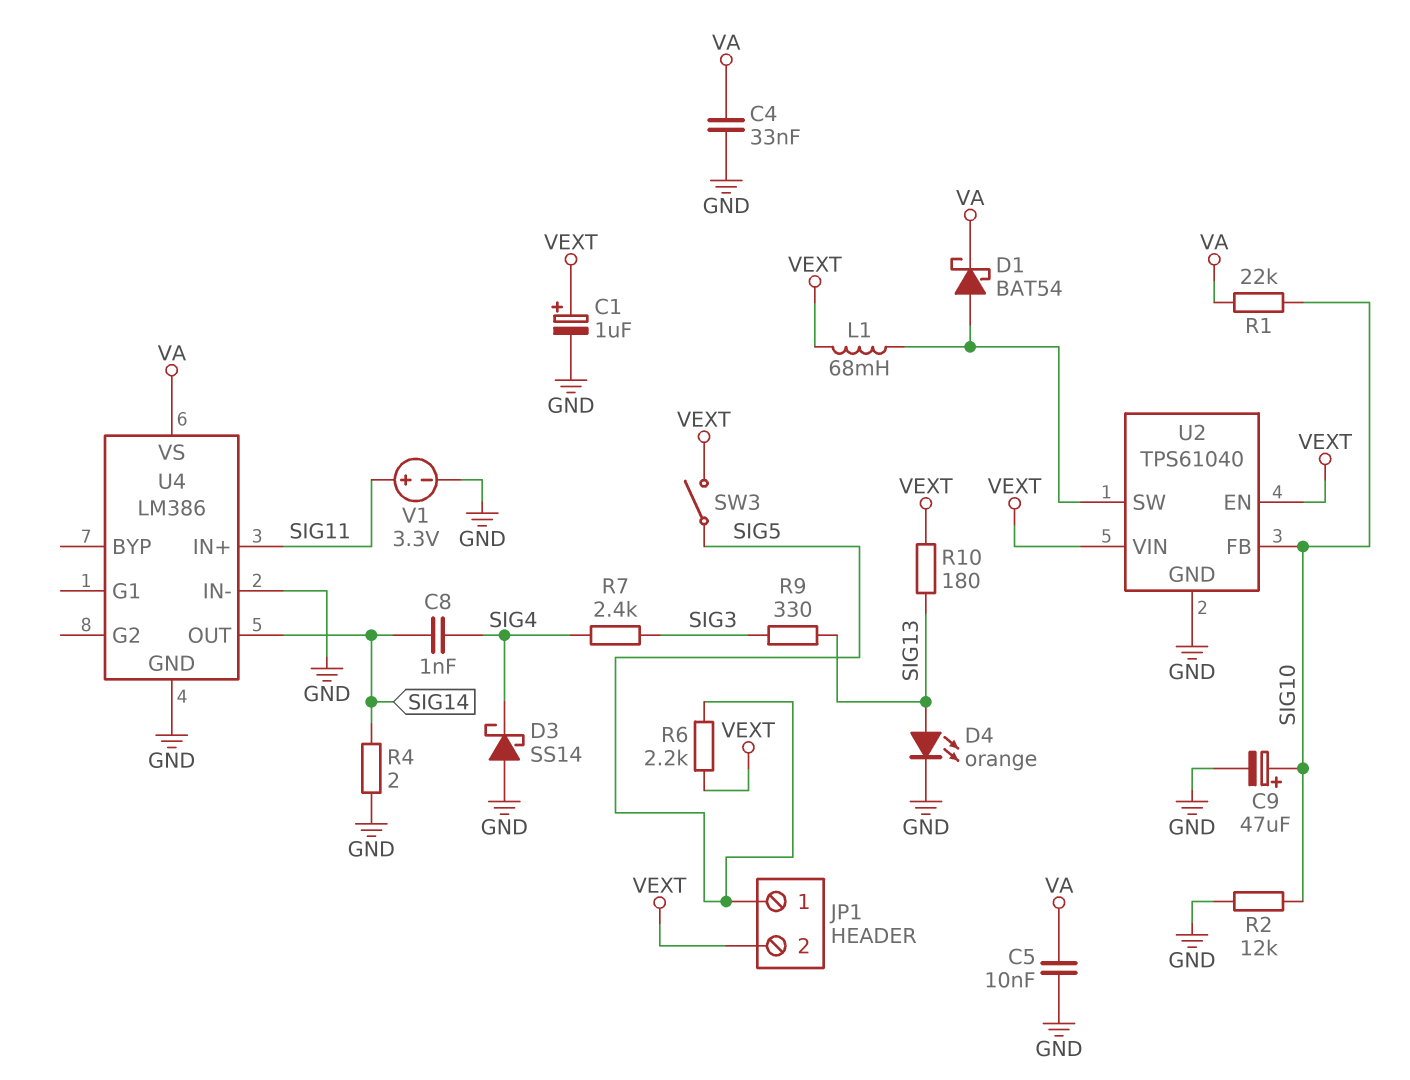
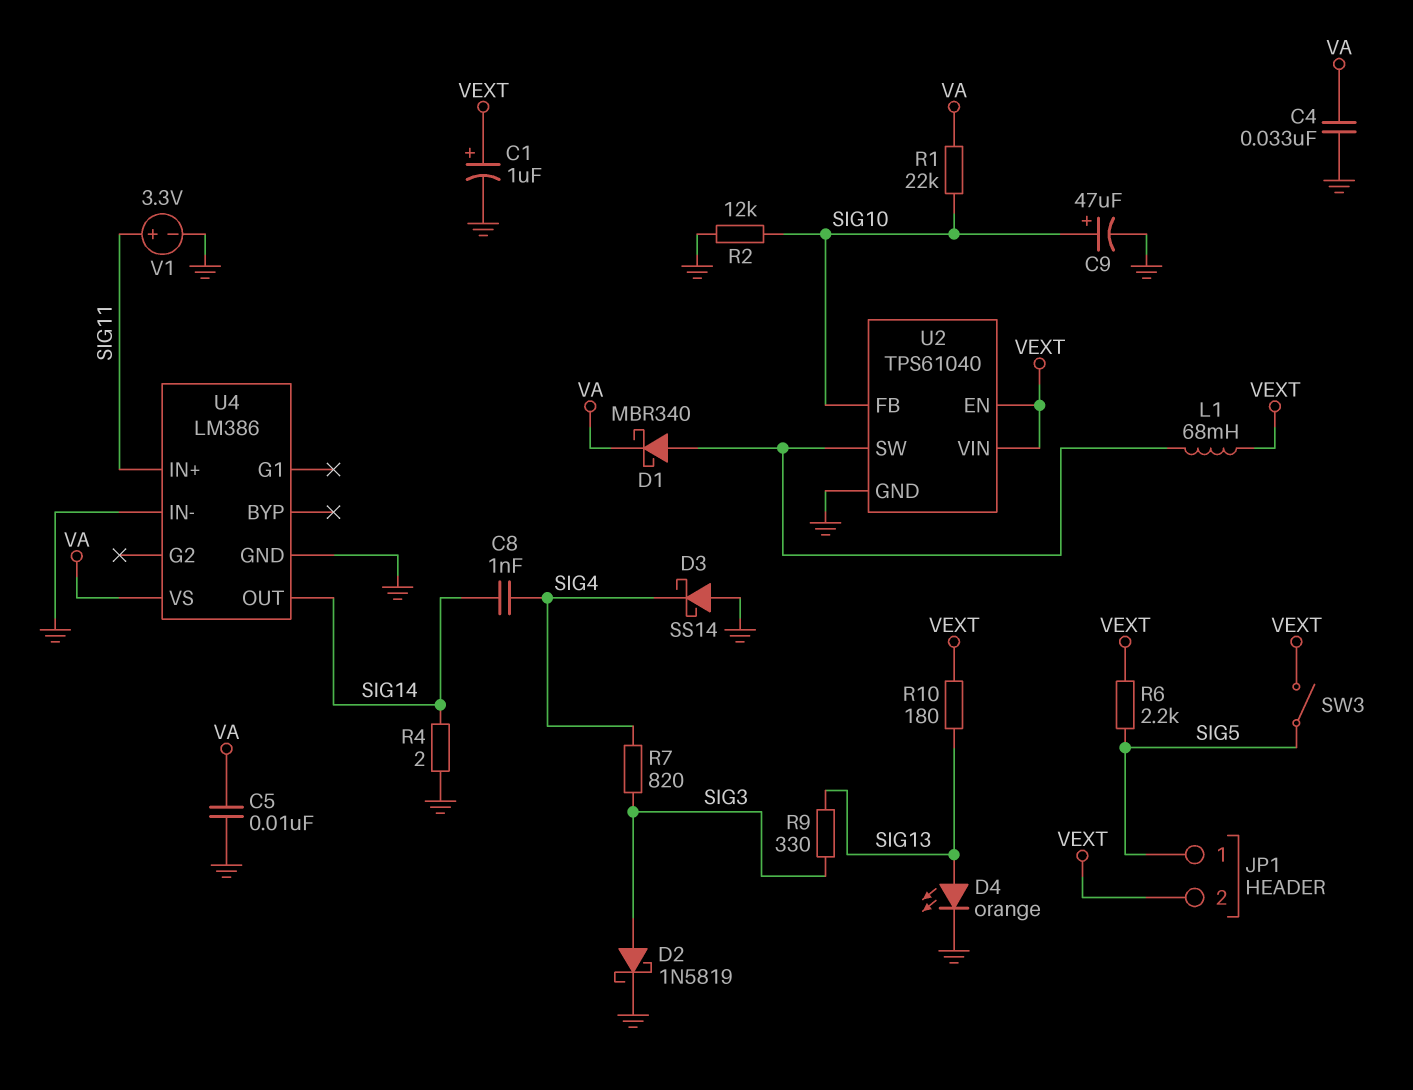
D1: schottky BAT54 (A U2/SW, K VA) -> schottky MBR340 (A U2/SW, K VA)
D2: none -> schottky 1N5819 (A SIG3, K GND)
R7: 2.4k (SIG3, SIG4) -> 820 (SIG3, SIG4)

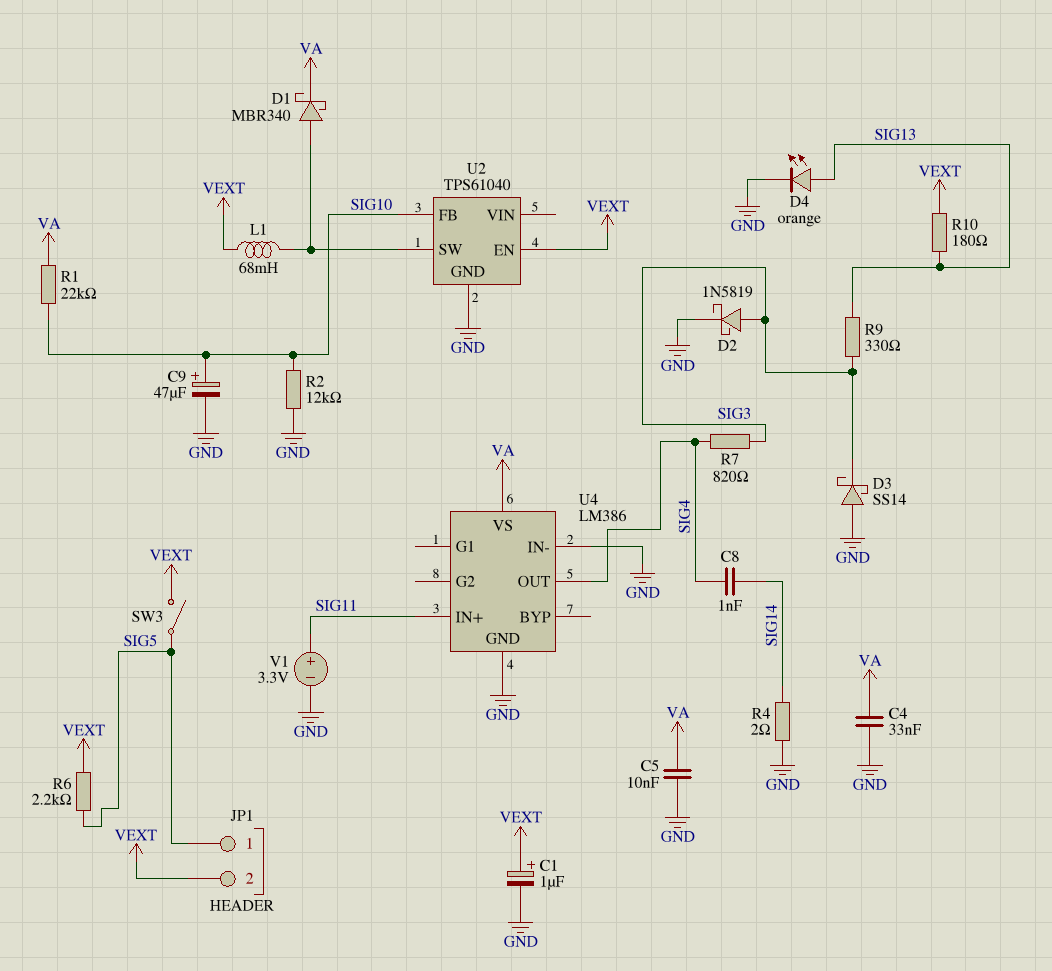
D3: schottky SS14 (A GND, K SIG4) -> schottky SS14 (A GND, K SIG3)
U2 pin VIN: VEXT -> none
U4 pin OUT: SIG14 -> SIG4

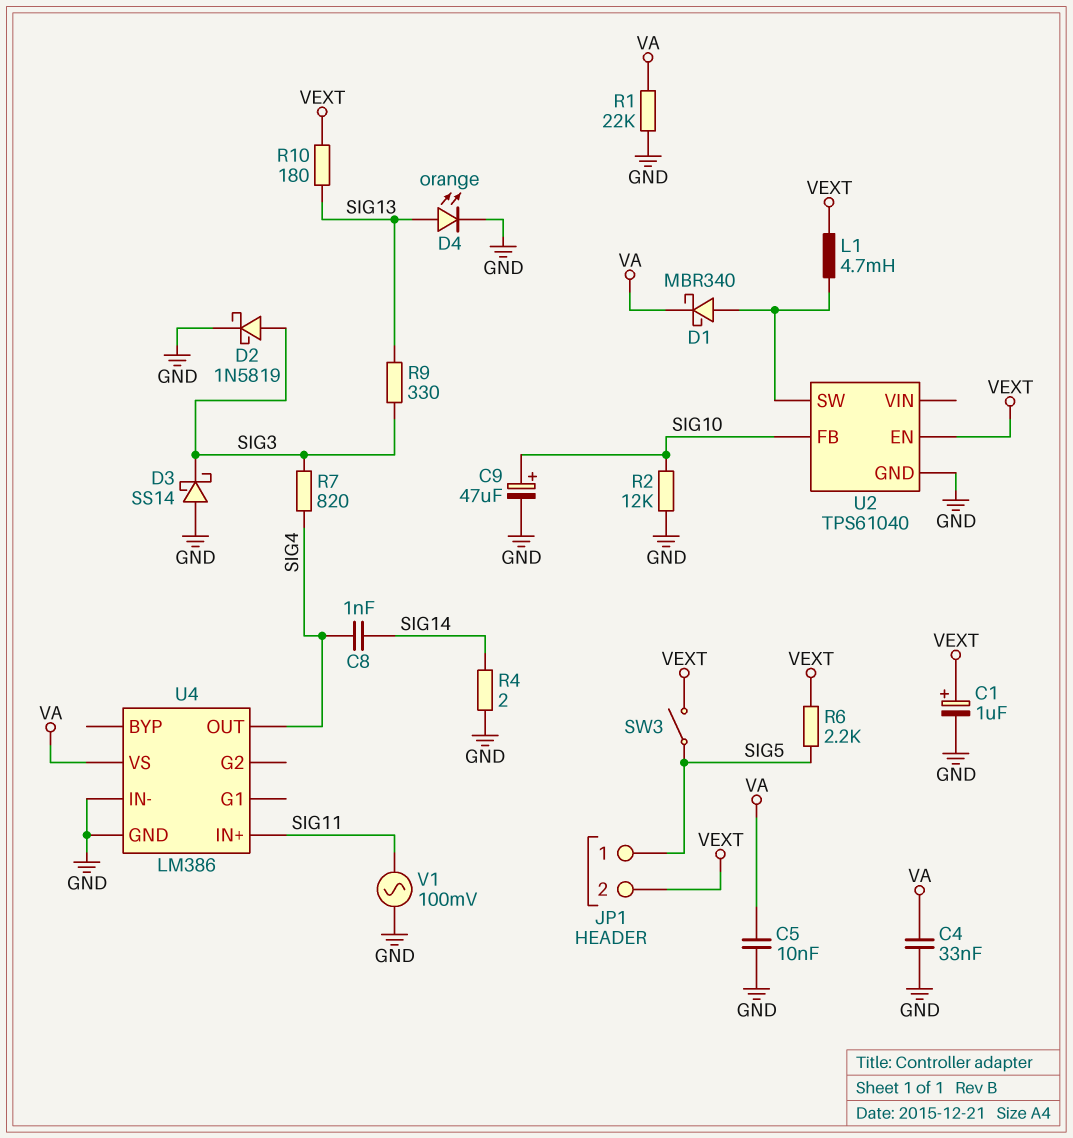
L1: 68mH (U2/SW, VEXT) -> 4.7mH (U2/SW, VEXT)
R1: 22k (SIG10, VA) -> 22k (GND, VA)
V1: 3.3V (plus SIG11, minus GND) -> AC 100mV (GND, SIG11)

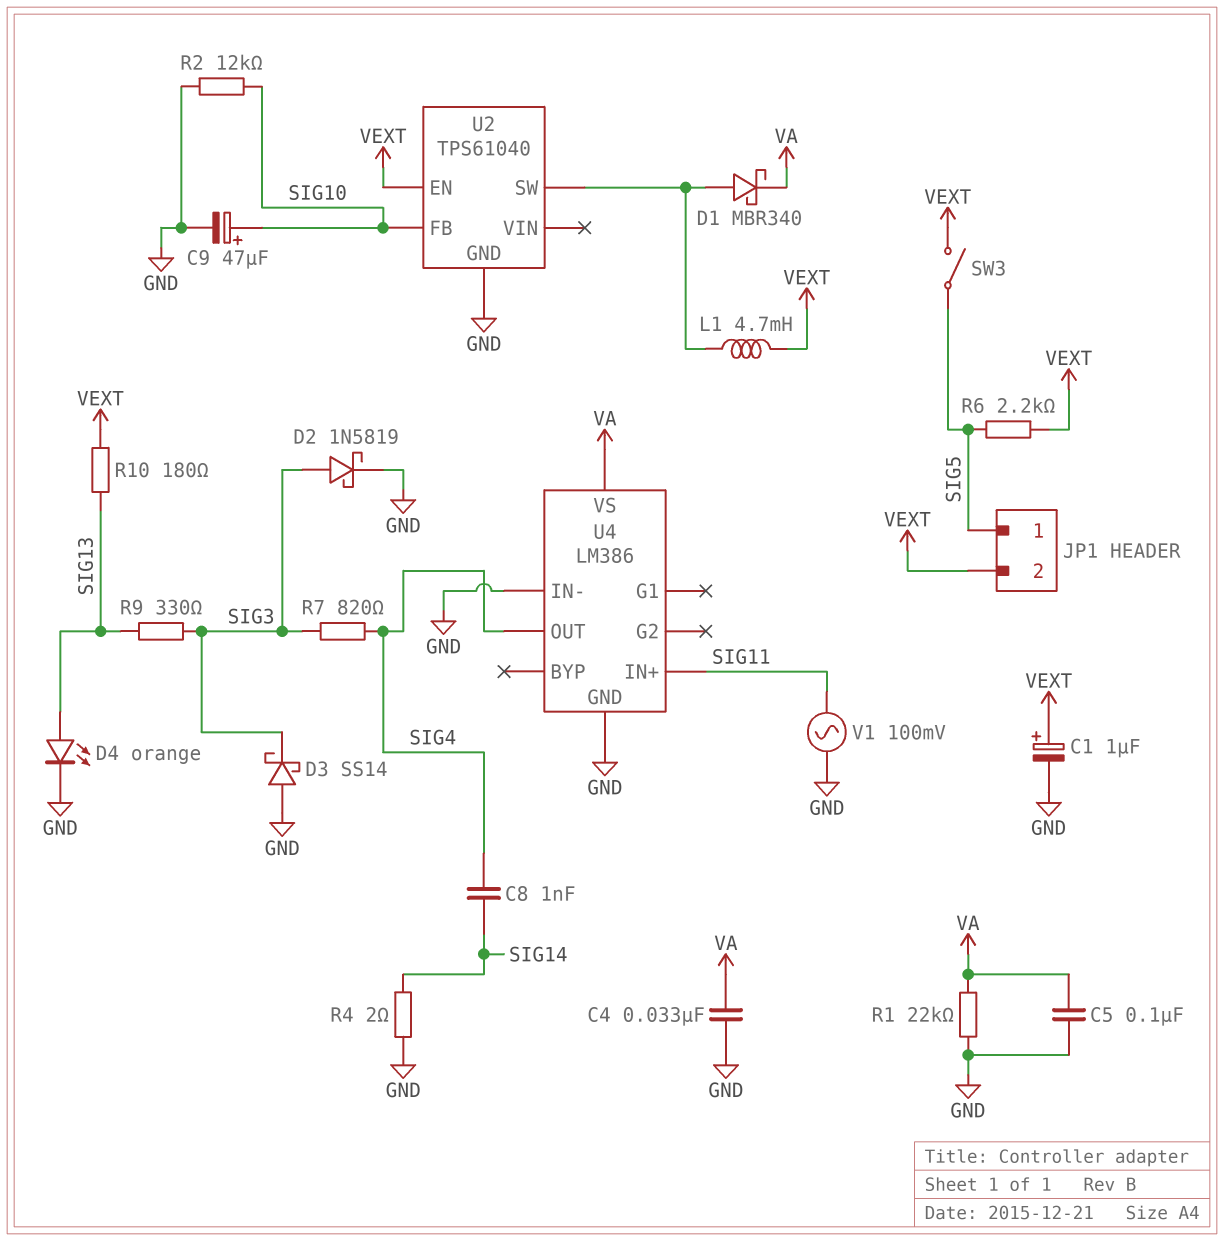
C5: 10nF (GND, VA) -> 100nF (GND, VA)

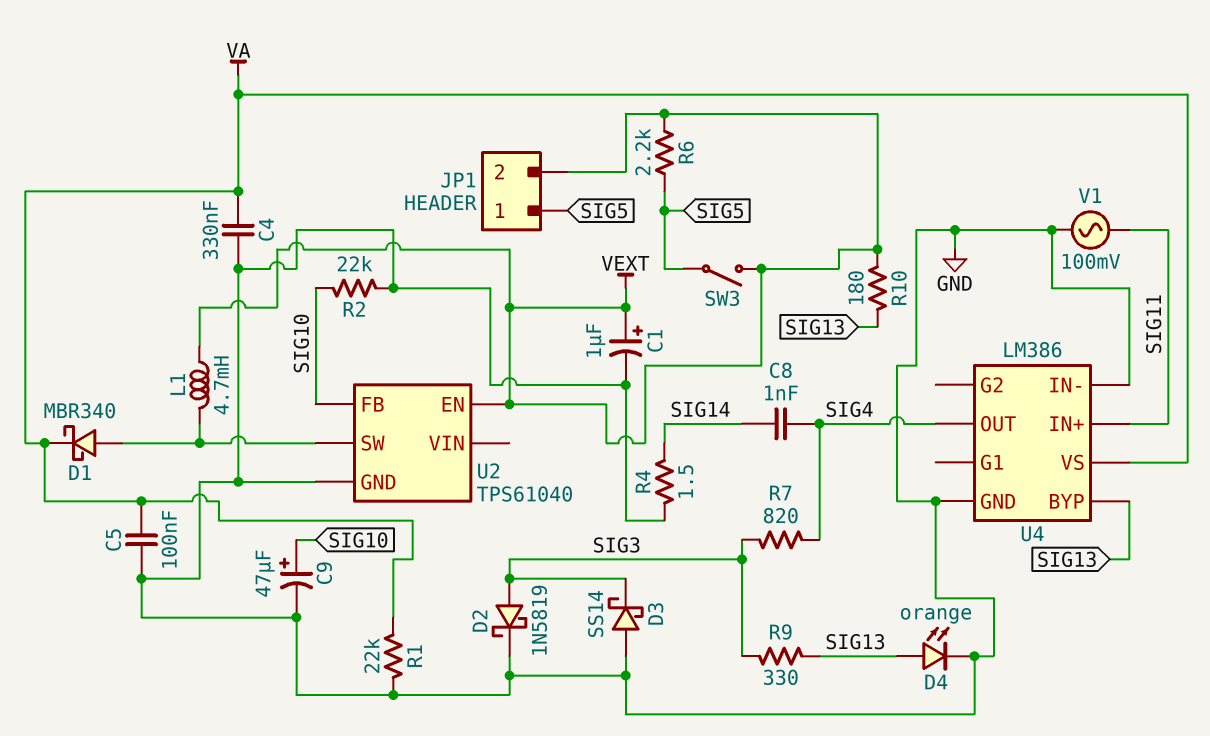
C4: 33nF (GND, VA) -> 330nF (GND, VA)
R2: 12k (GND, SIG10) -> 22k (GND, SIG10)
R4: 2 (GND, SIG14) -> 1.5 (GND, SIG14)
U4 pin BYP: none -> SIG13

